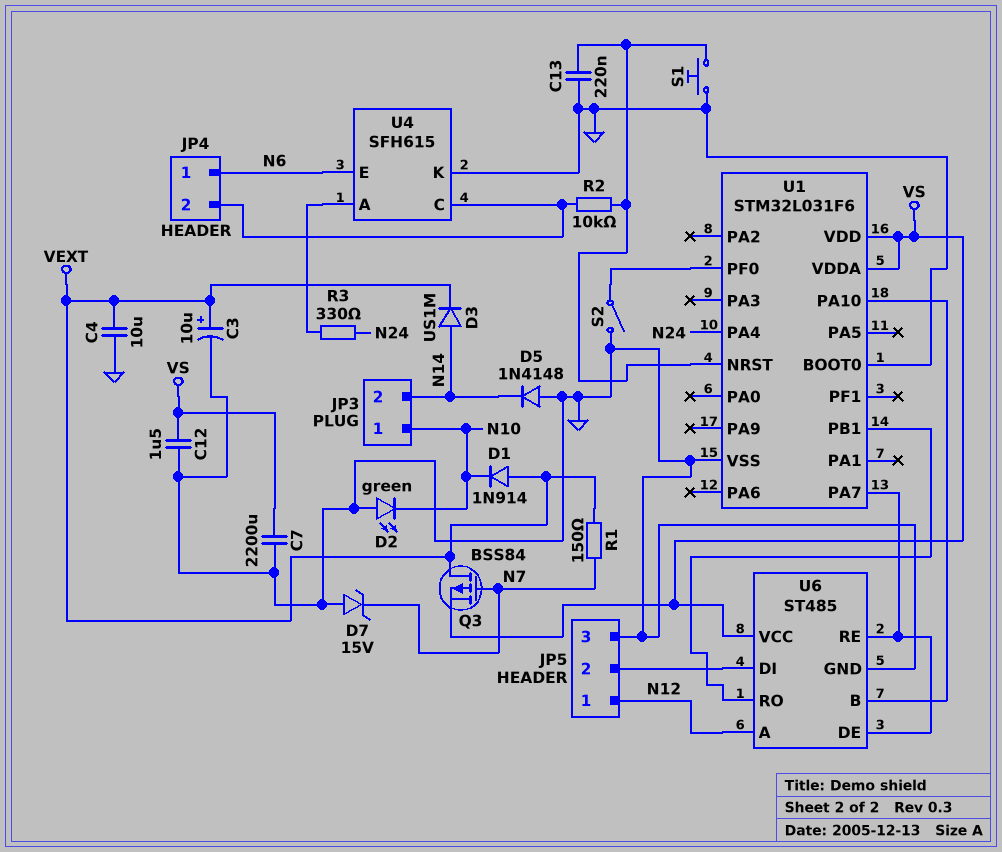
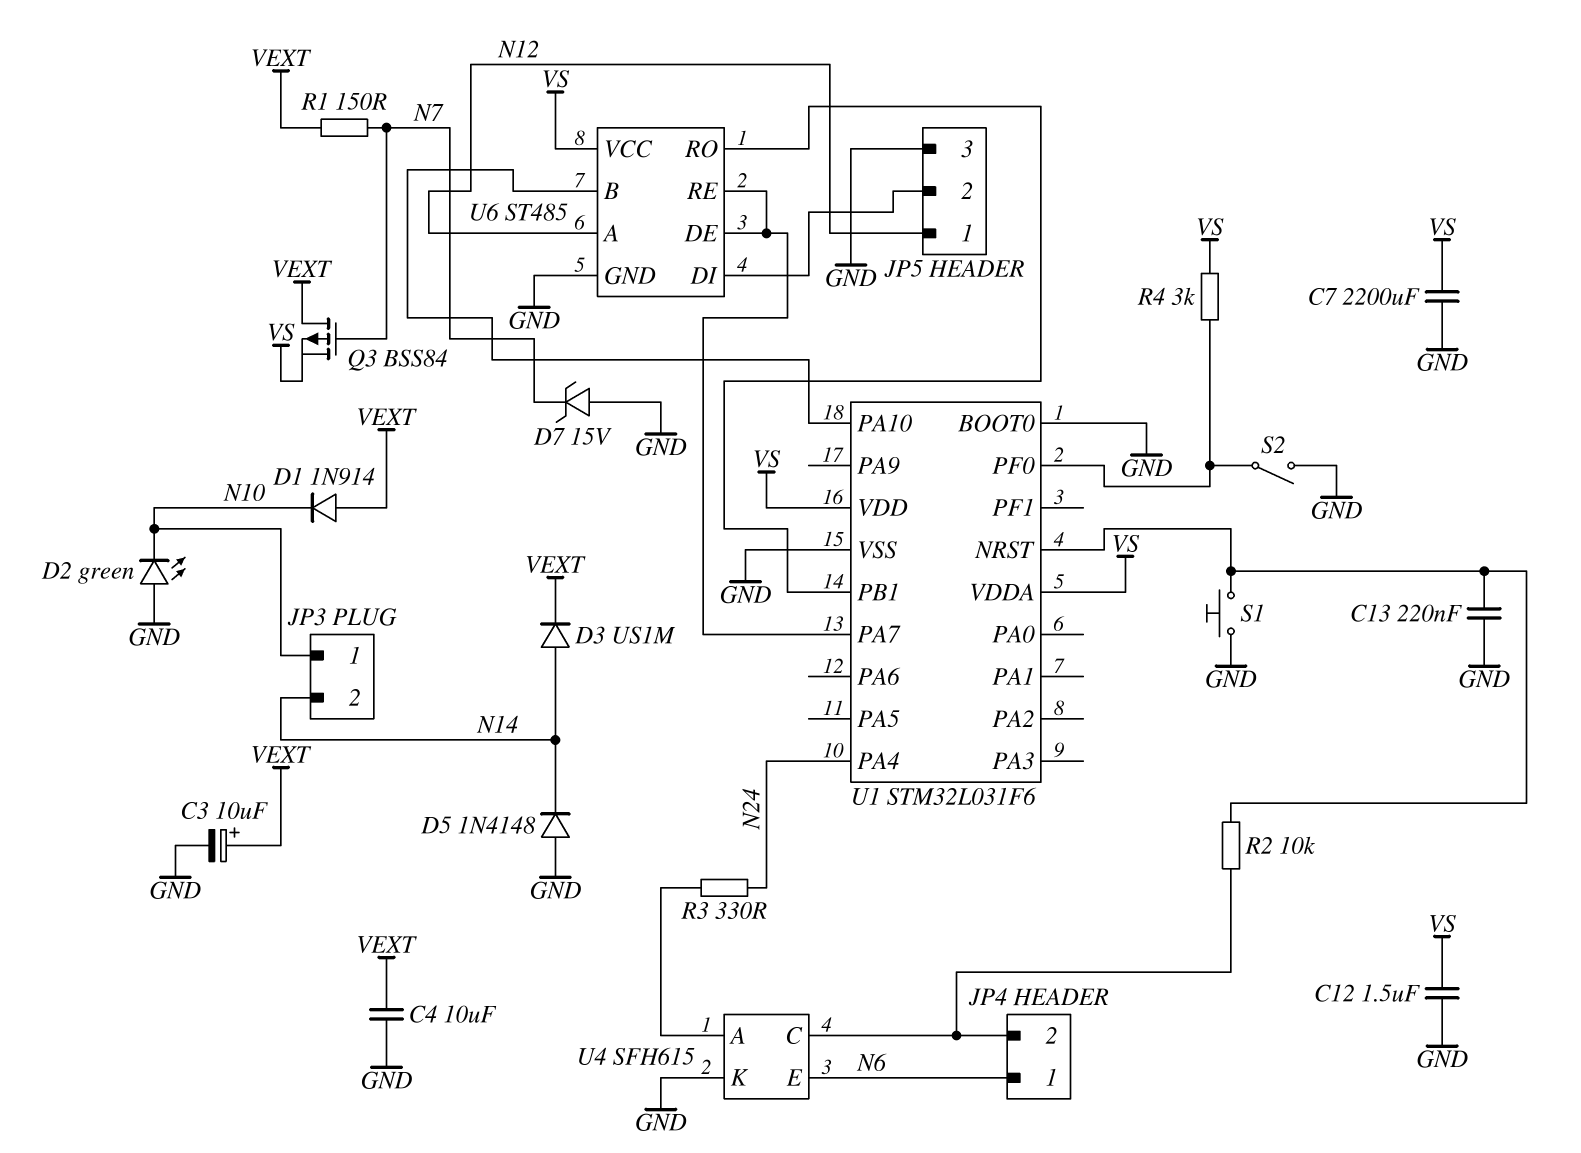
R4: none -> 3k (U1/PF0, VS)

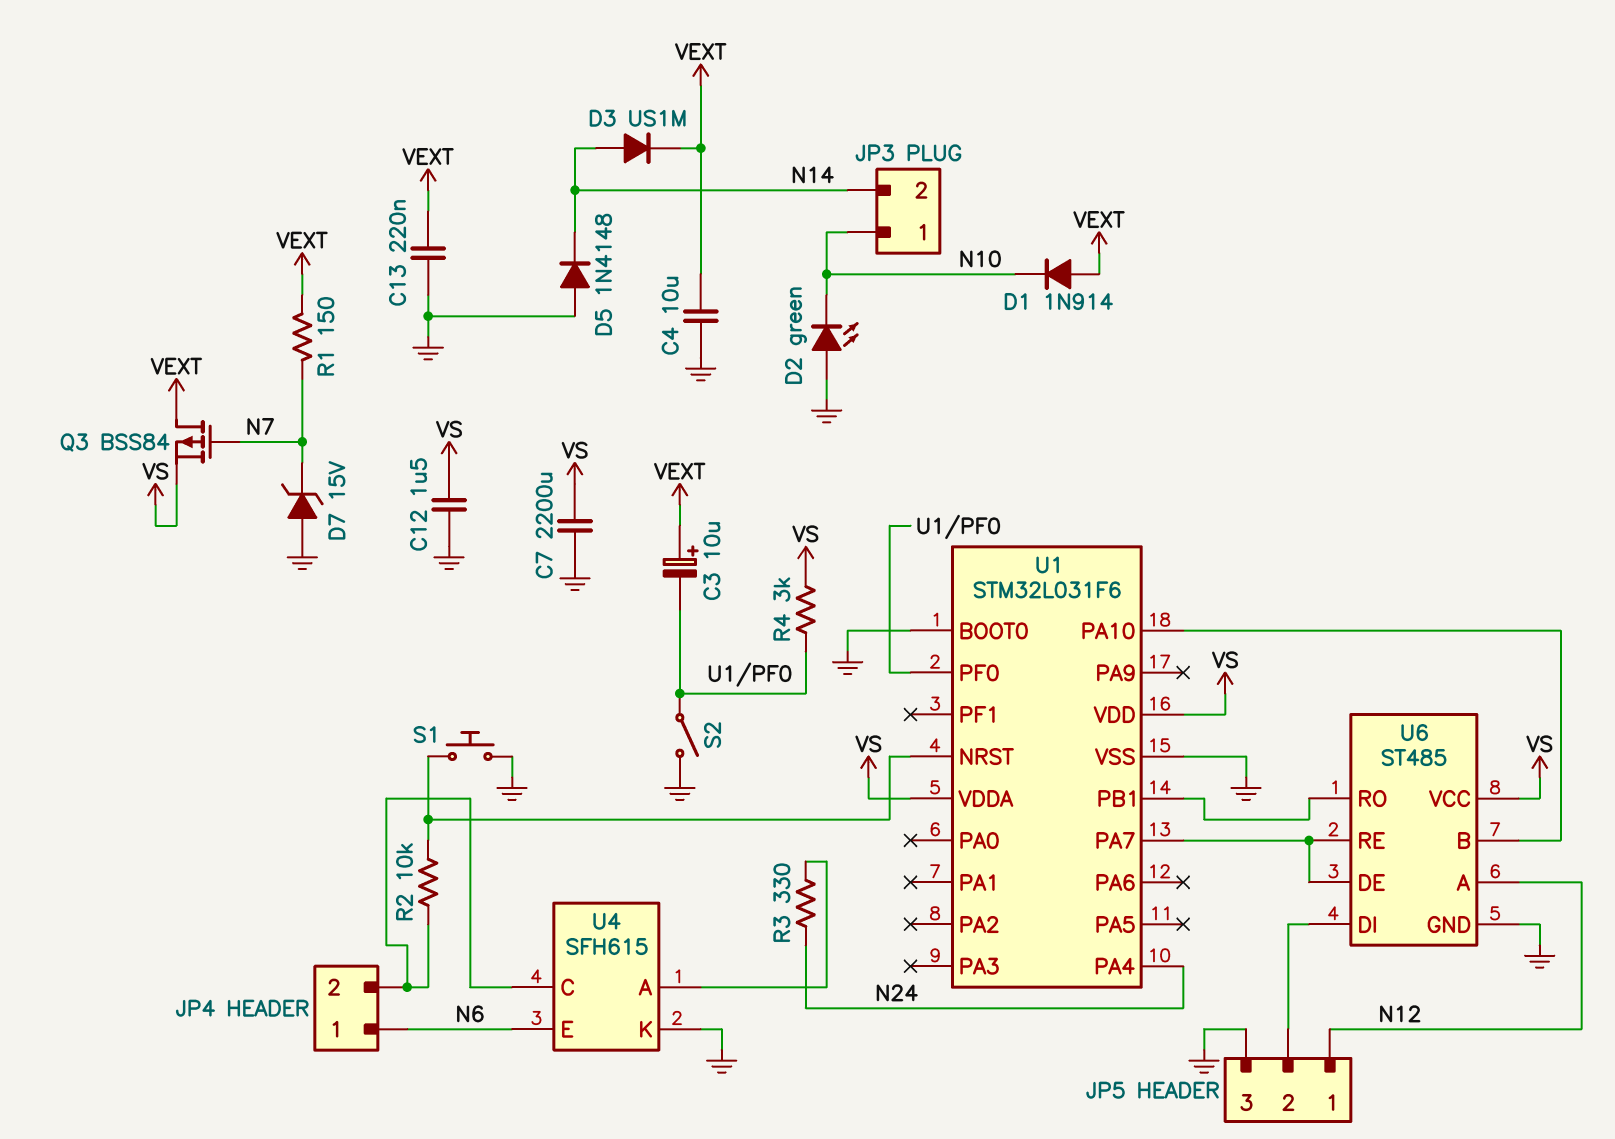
C3: 10uF (plus VEXT, minus GND) -> 10uF (plus VEXT, minus U1/PF0)
C13: 220nF (GND, U1/NRST) -> 220nF (GND, VEXT)

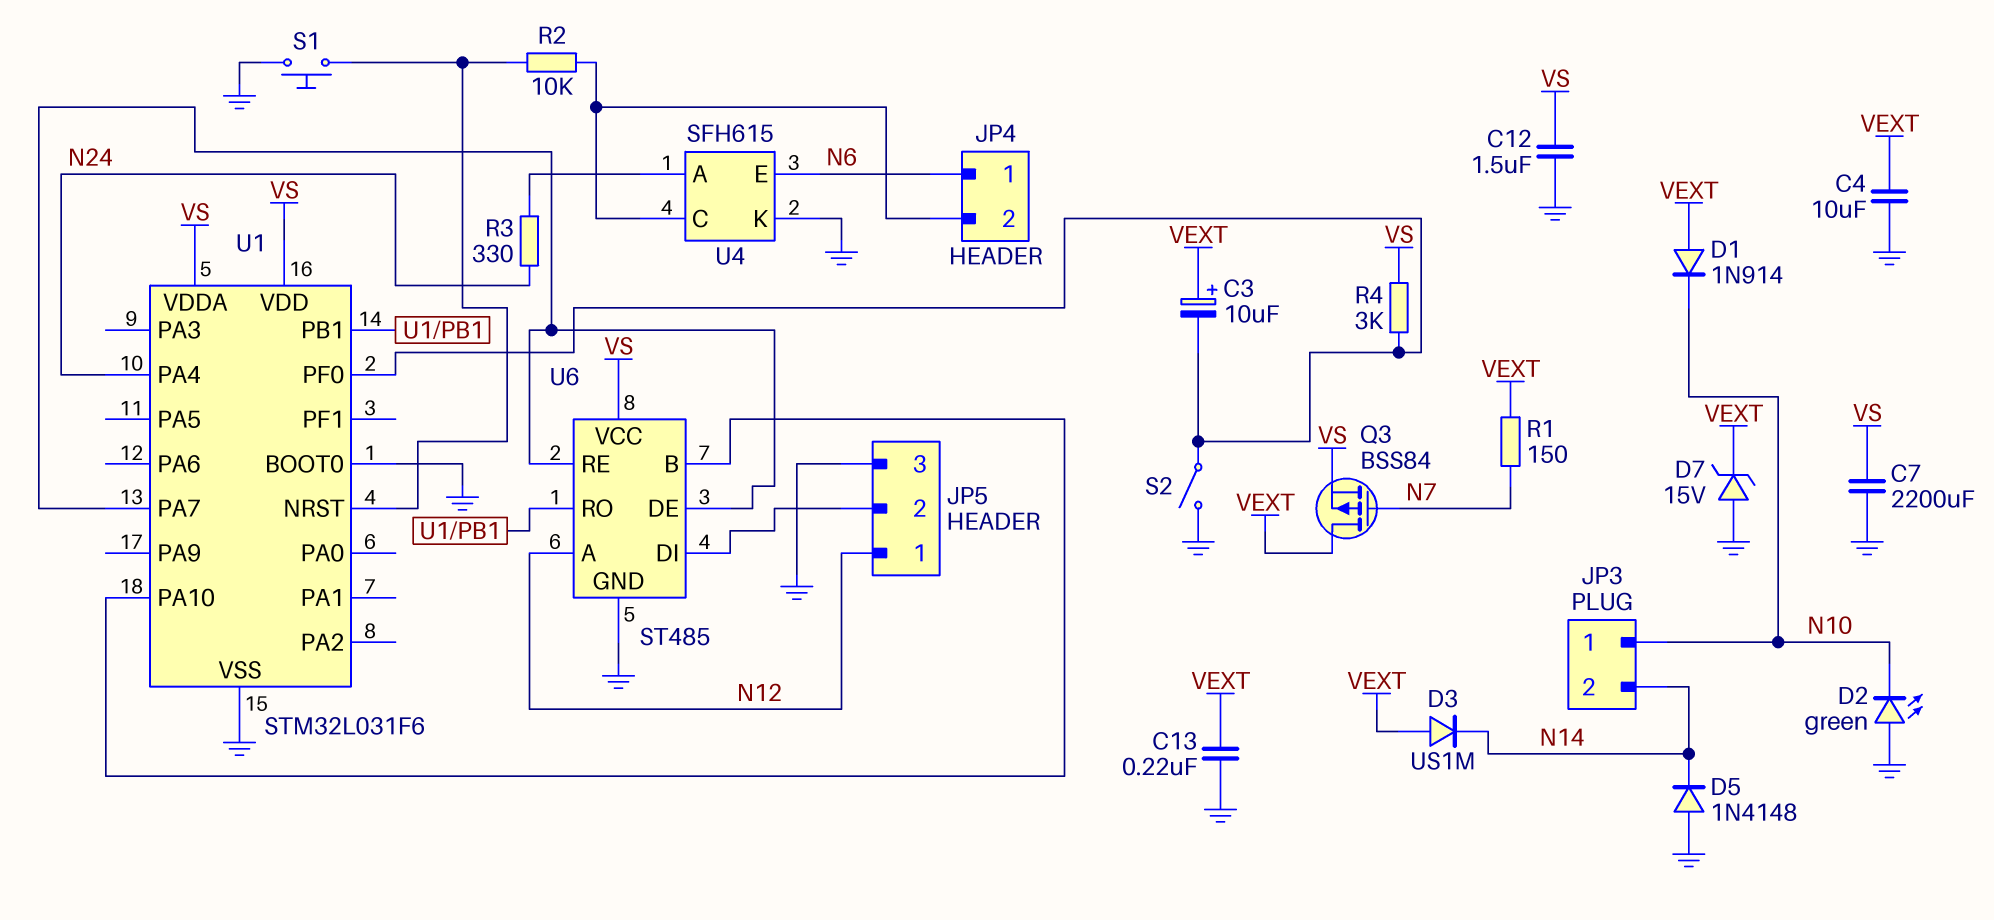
D3: diode US1M (A N14, K VEXT) -> diode US1M (A VEXT, K N14)
D7: zener 15V (A GND, K N7) -> zener 15V (A GND, K VEXT)

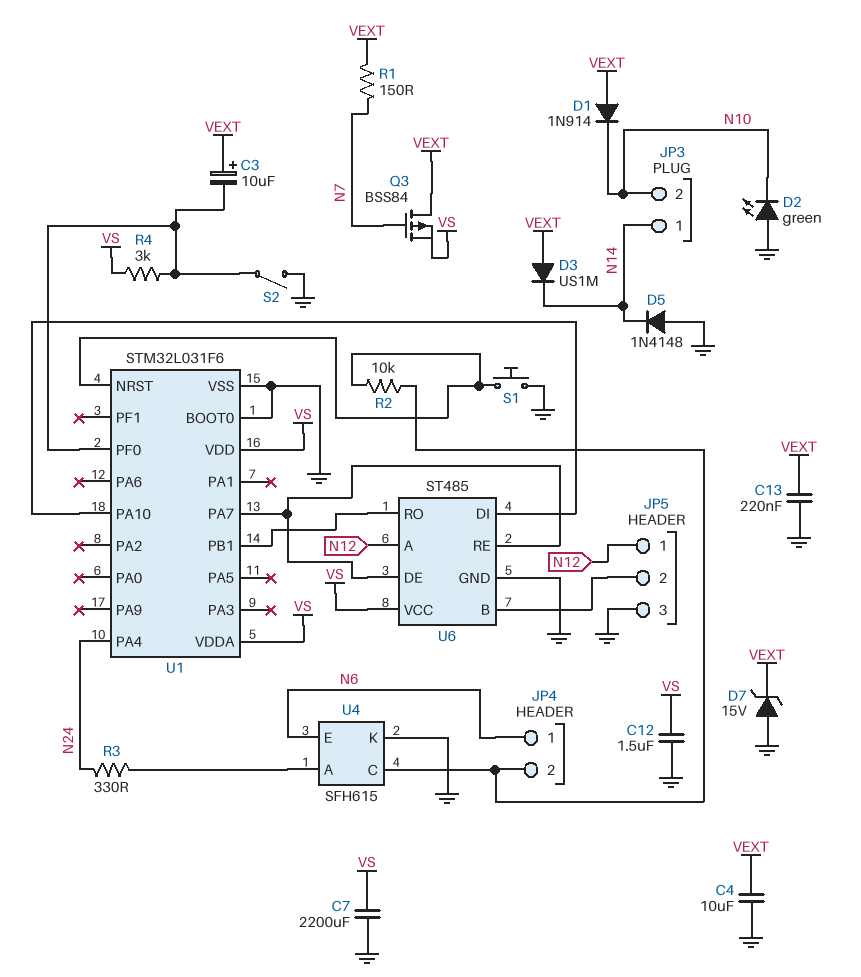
JP3 pin 1: N10 -> N14
JP3 pin 2: N14 -> N10
U6 pin B: U1/PA10 -> JP5/2
U6 pin DI: JP5/2 -> U1/PA10

